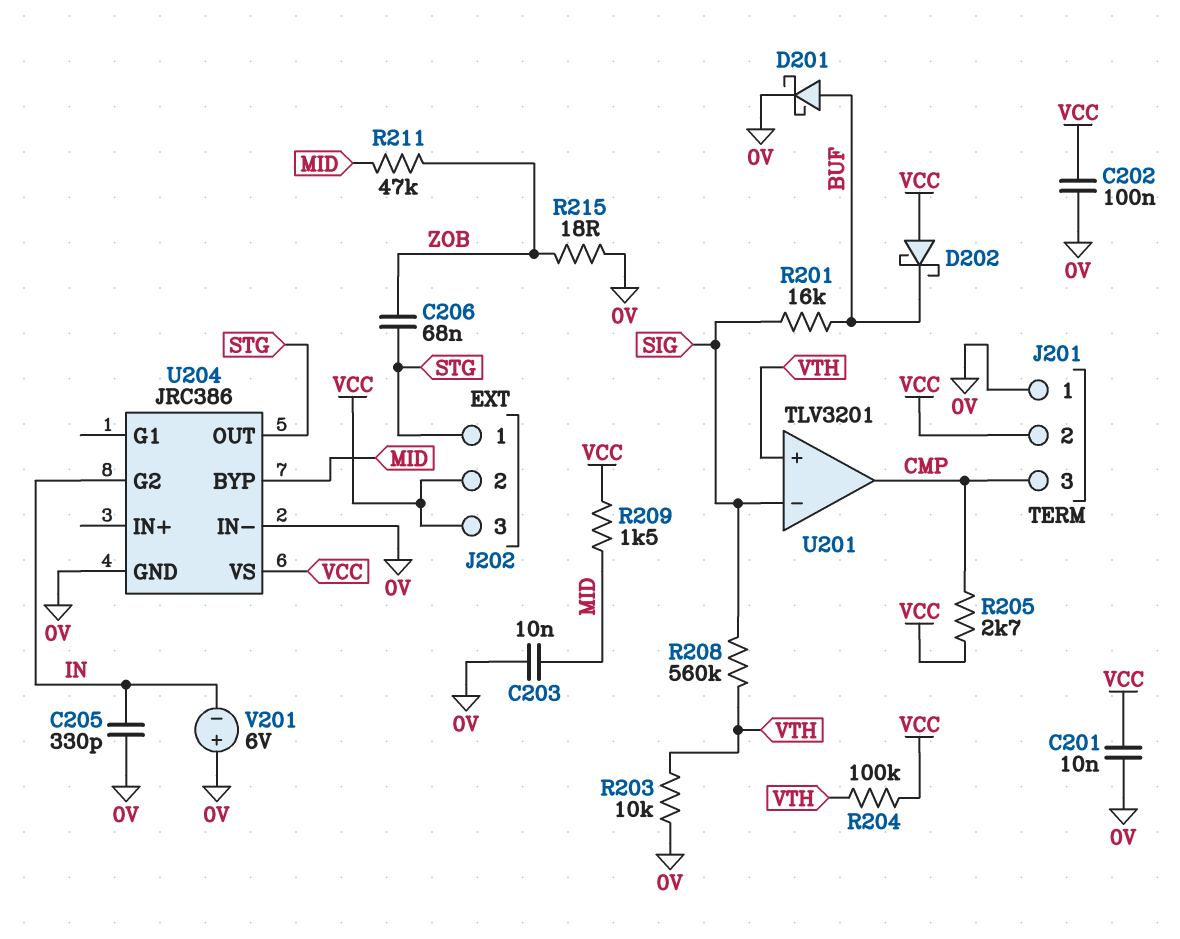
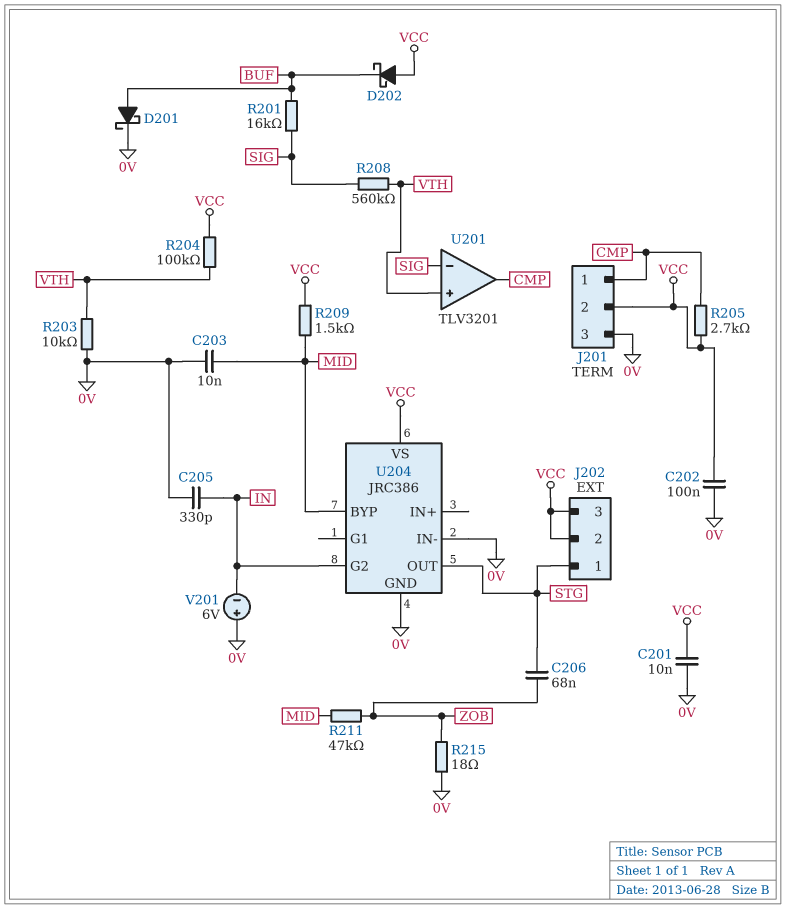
J201 pin 1: 0V -> CMP
J201 pin 3: CMP -> 0V

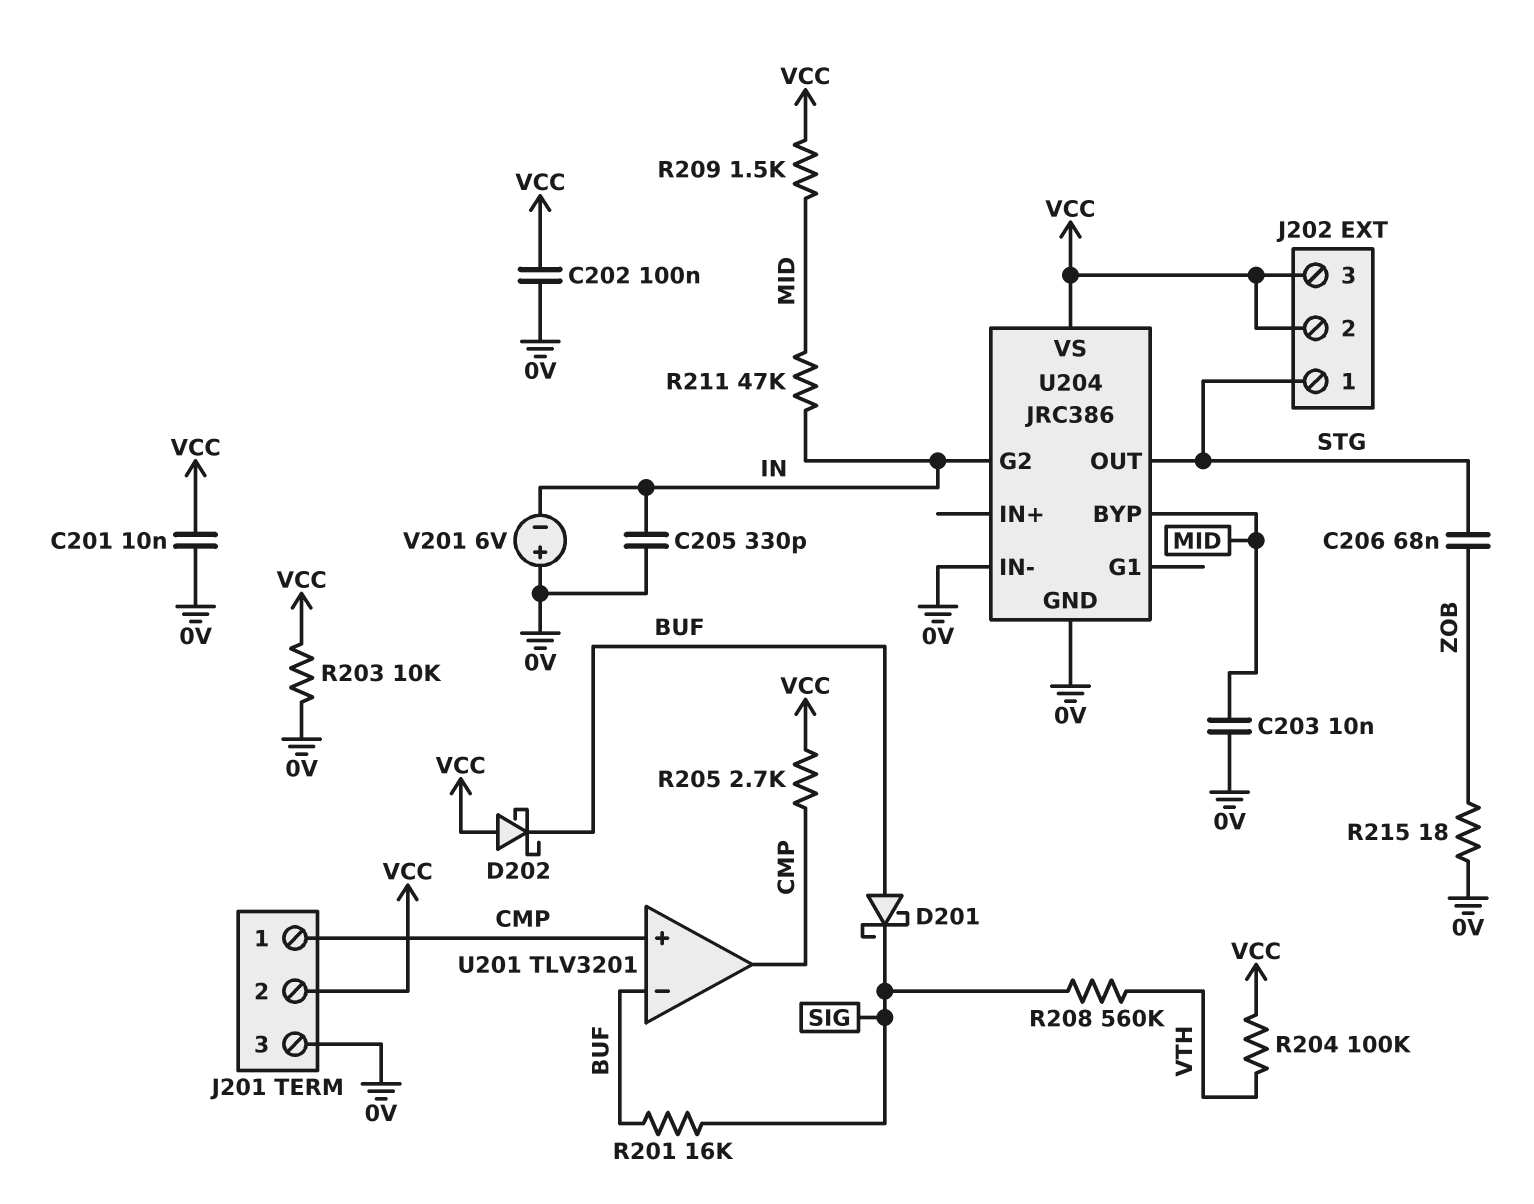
D201: schottky (A BUF, K 0V) -> schottky (A BUF, K SIG)
R203: 10k (0V, VTH) -> 10k (0V, VCC)
R211: 47k (MID, ZOB) -> 47k (IN, MID)
U201 pin in+: VTH -> CMP
U201 pin in-: SIG -> BUF

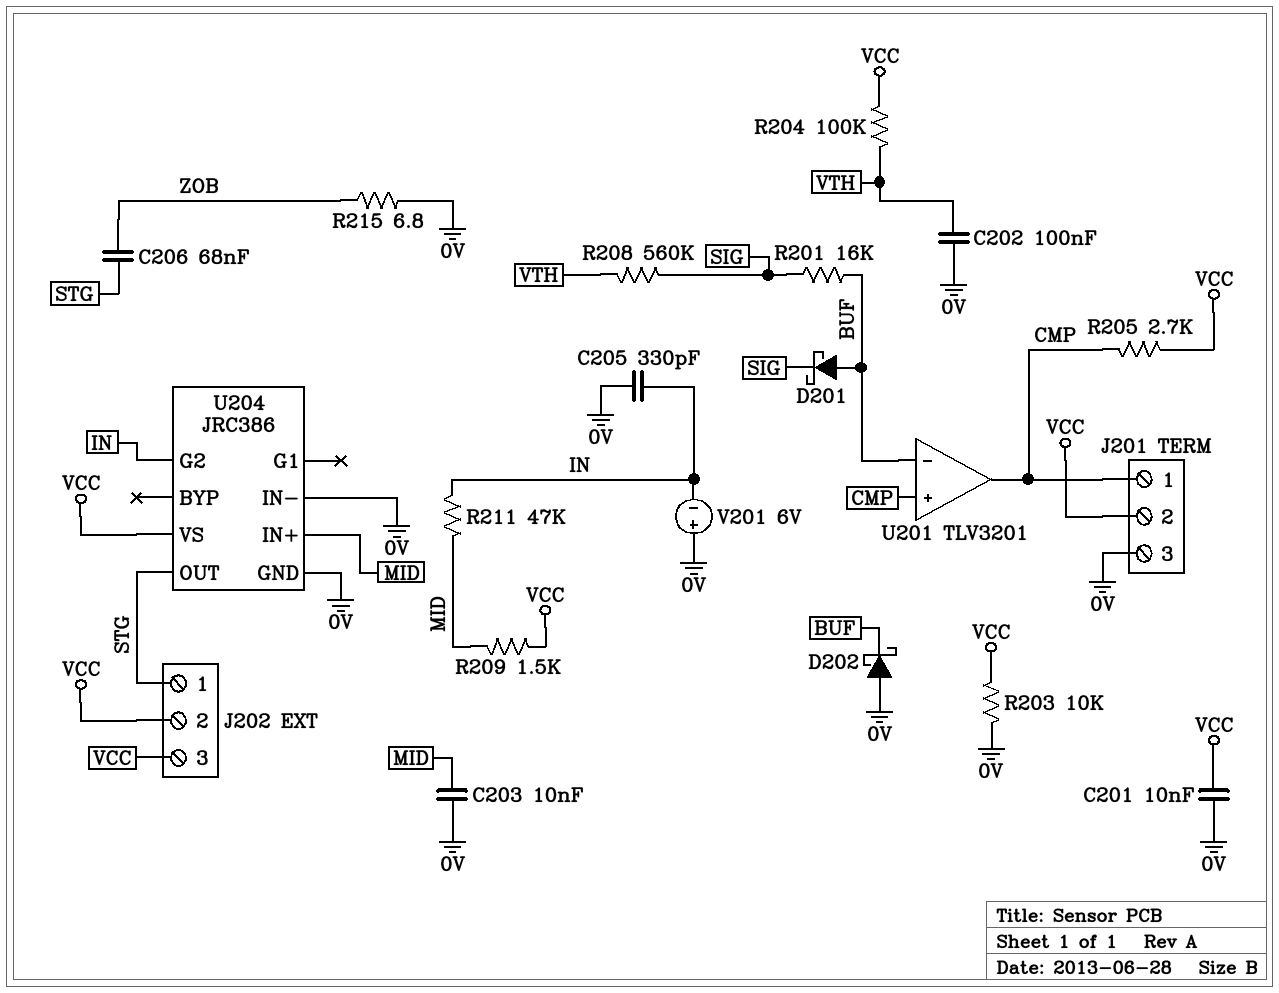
C202: 100nF (0V, VCC) -> 100nF (0V, VTH)
D202: schottky (A VCC, K BUF) -> schottky (A 0V, K BUF)
R215: 18 (0V, ZOB) -> 6.8 (0V, ZOB)
U204 pin BYP: MID -> none
U204 pin IN+: none -> MID

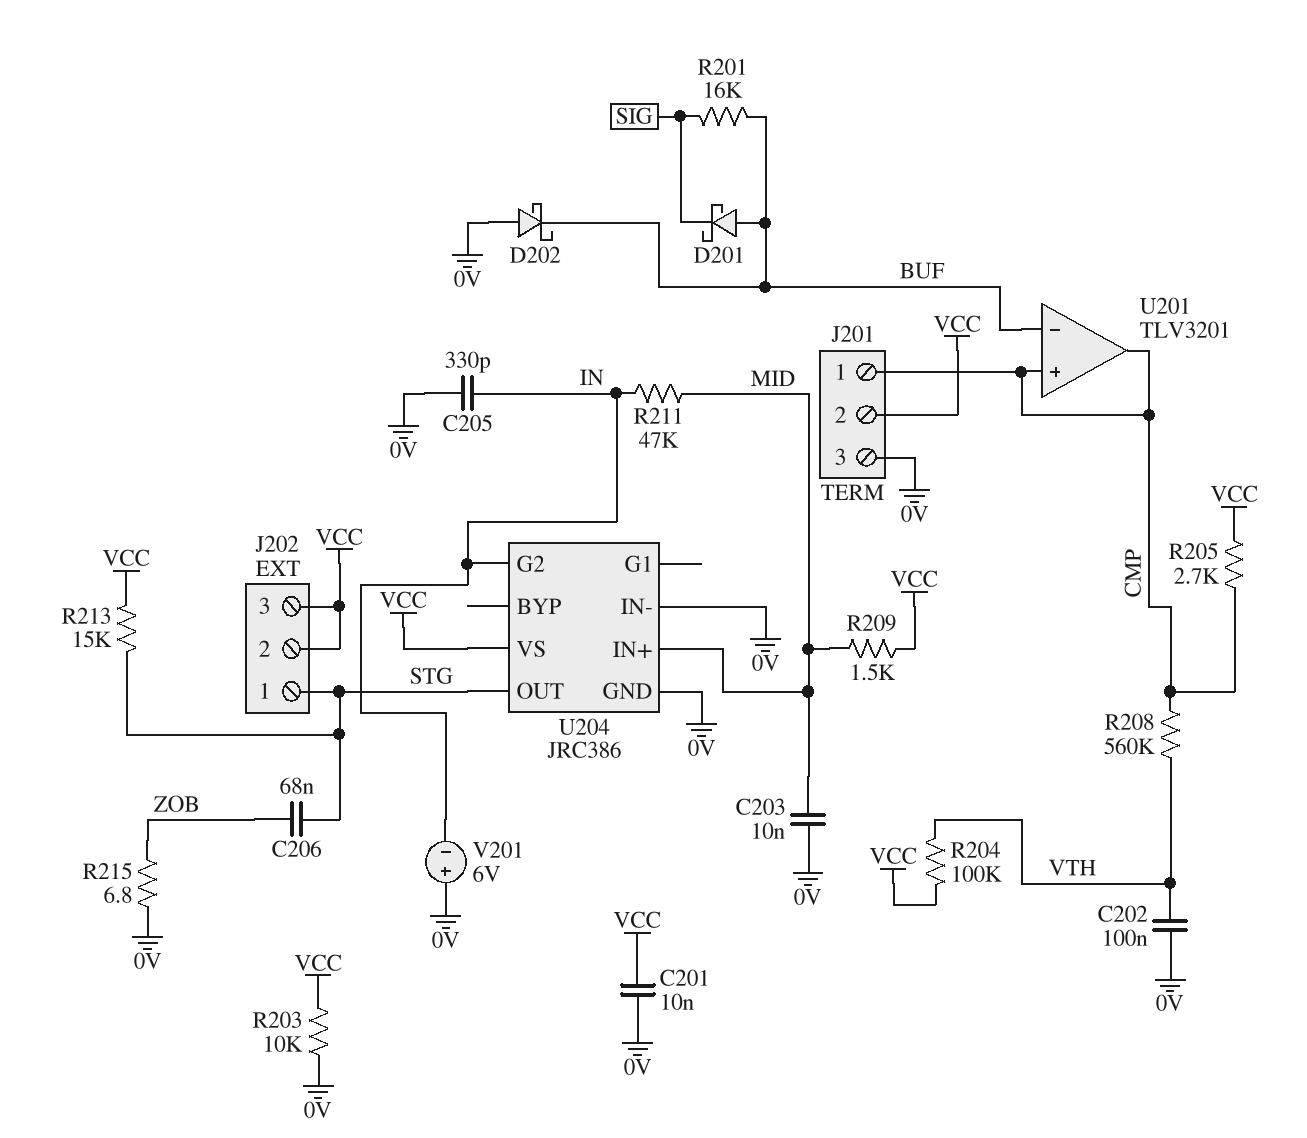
R208: 560k (SIG, VTH) -> 560k (CMP, VTH)
R213: none -> 15k (STG, VCC)

